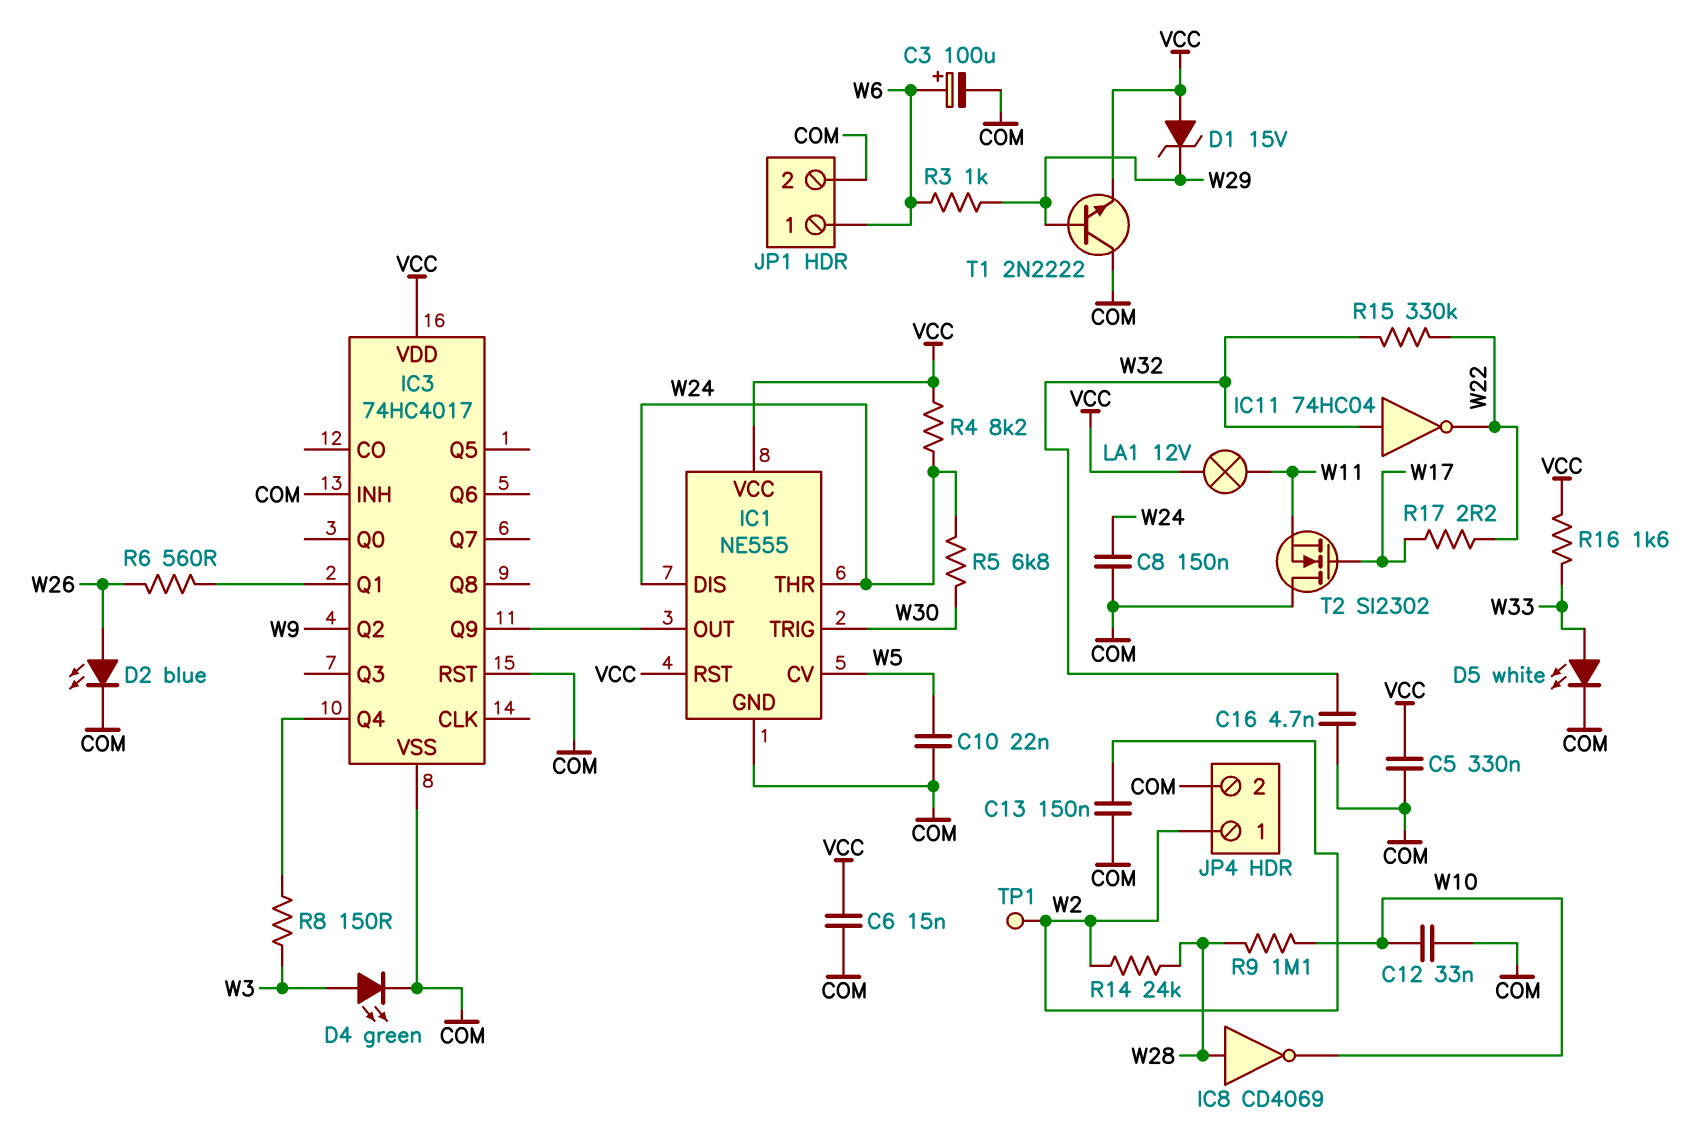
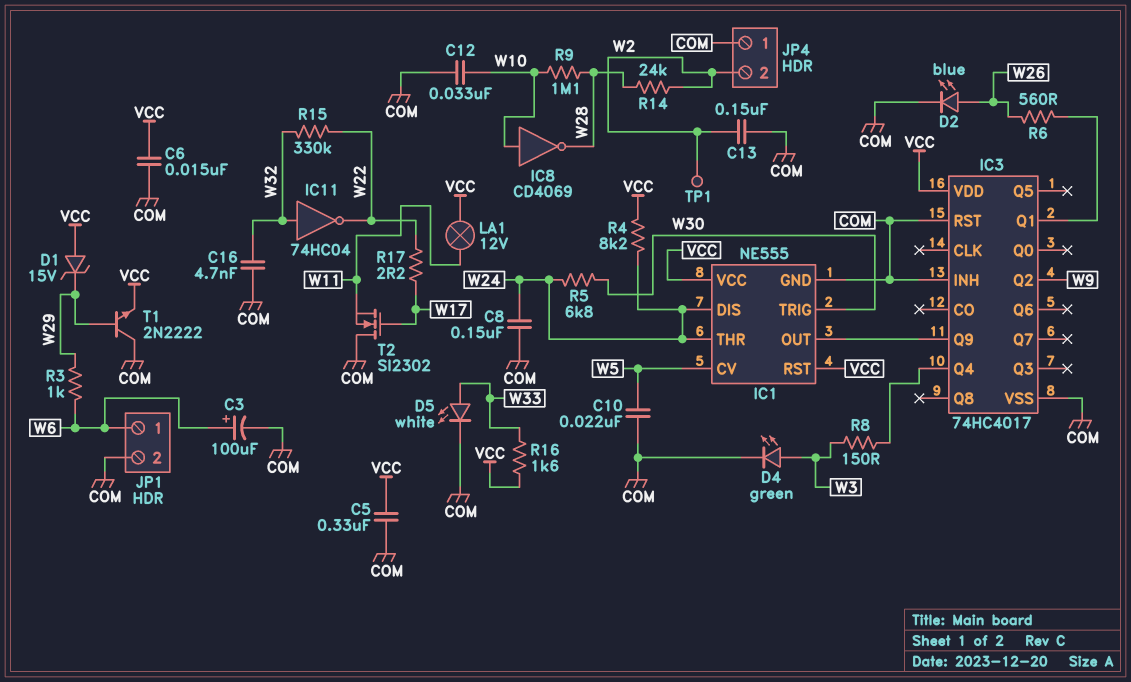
IC8: NOT CD4069 (in W28, out W10) -> NOT CD4069 (in W10, out W28)
JP4 pin 1: W2 -> COM
JP4 pin 2: COM -> W2

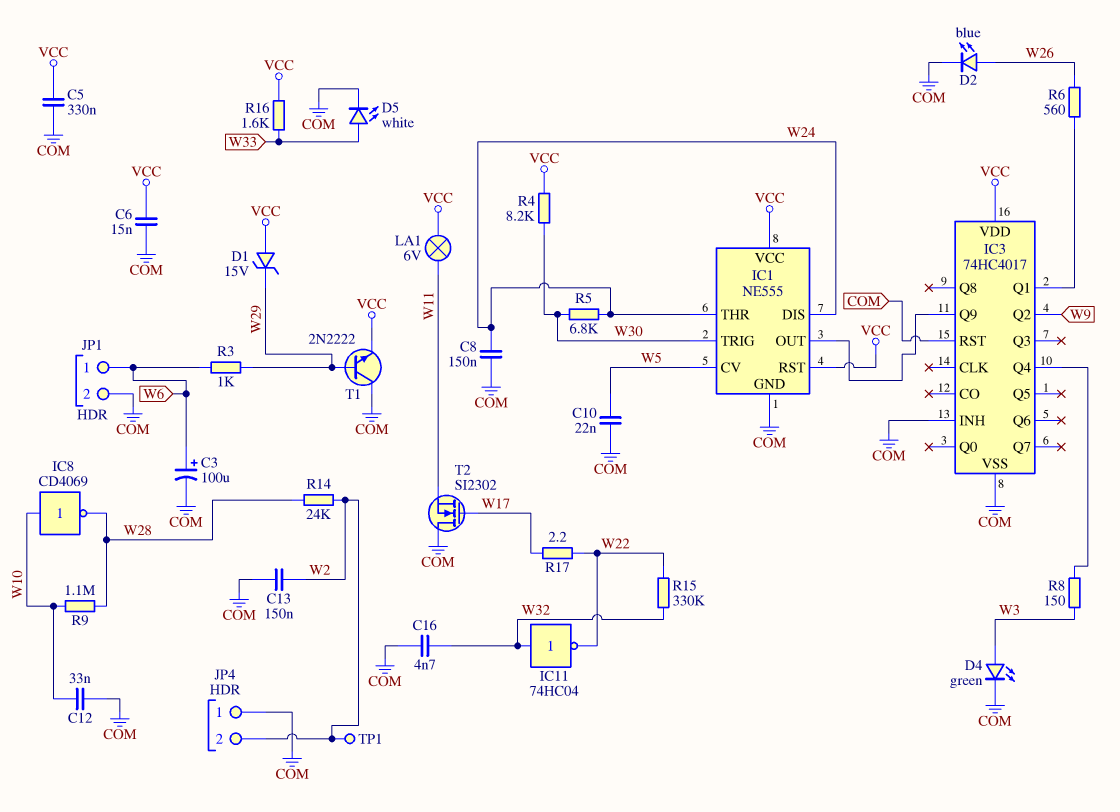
LA1: lamp 12V (VCC, W11) -> lamp 6V (VCC, W11)
R4: 8.2k (VCC, W24) -> 8.2k (VCC, W30)

